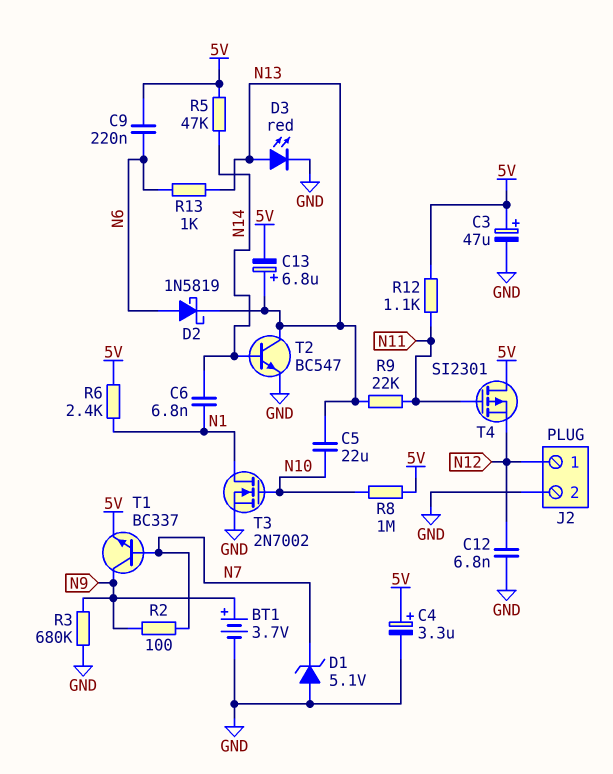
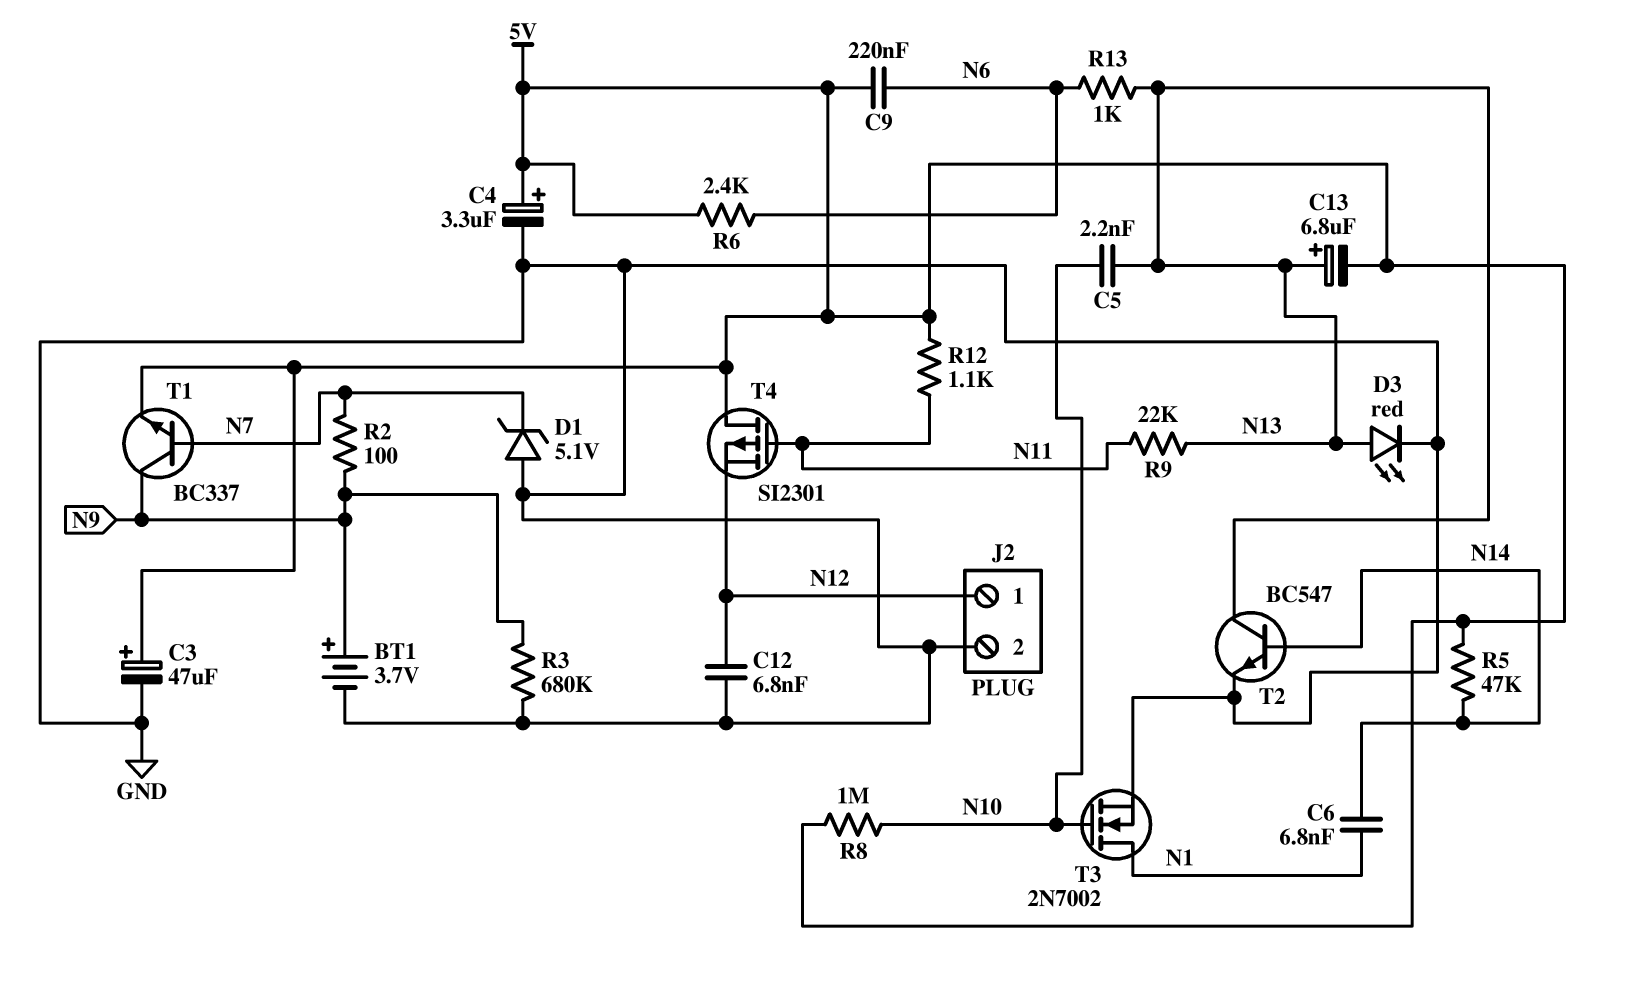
C5: 22uF (N10, N13) -> 2.2nF (N10, N13)
D2: schottky 1N5819 (A N6, K N13) -> none
R6: 2.4k (5V, N1) -> 2.4k (5V, N6)

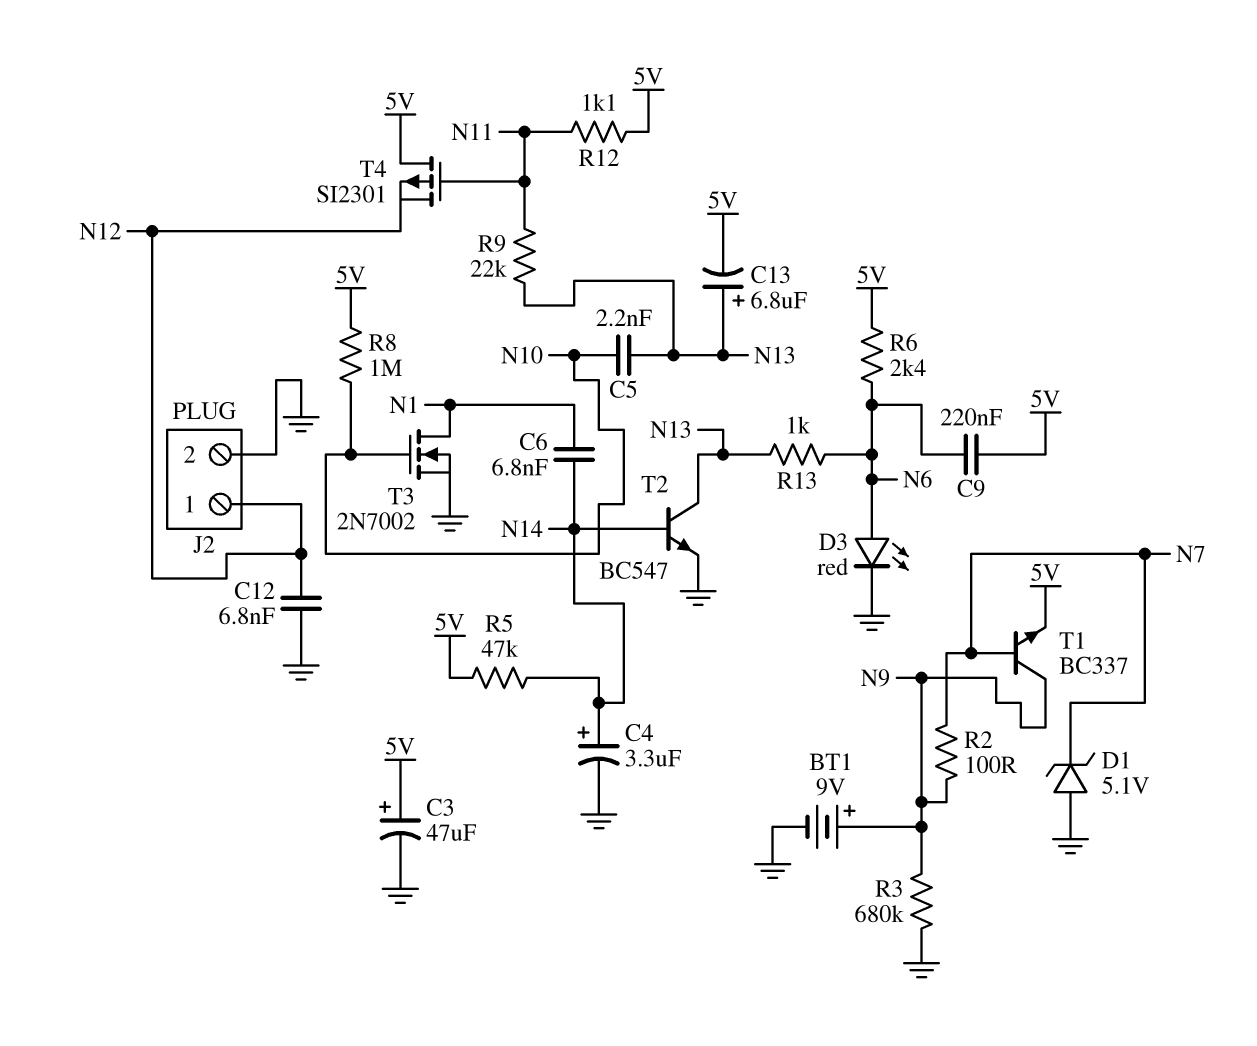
BT1: 3.7V (plus N9, minus GND) -> 9V (plus N9, minus GND)
C4: 3.3uF (plus 5V, minus GND) -> 3.3uF (plus N14, minus GND)
D3: LED red (A N13, K GND) -> LED red (A N6, K GND)

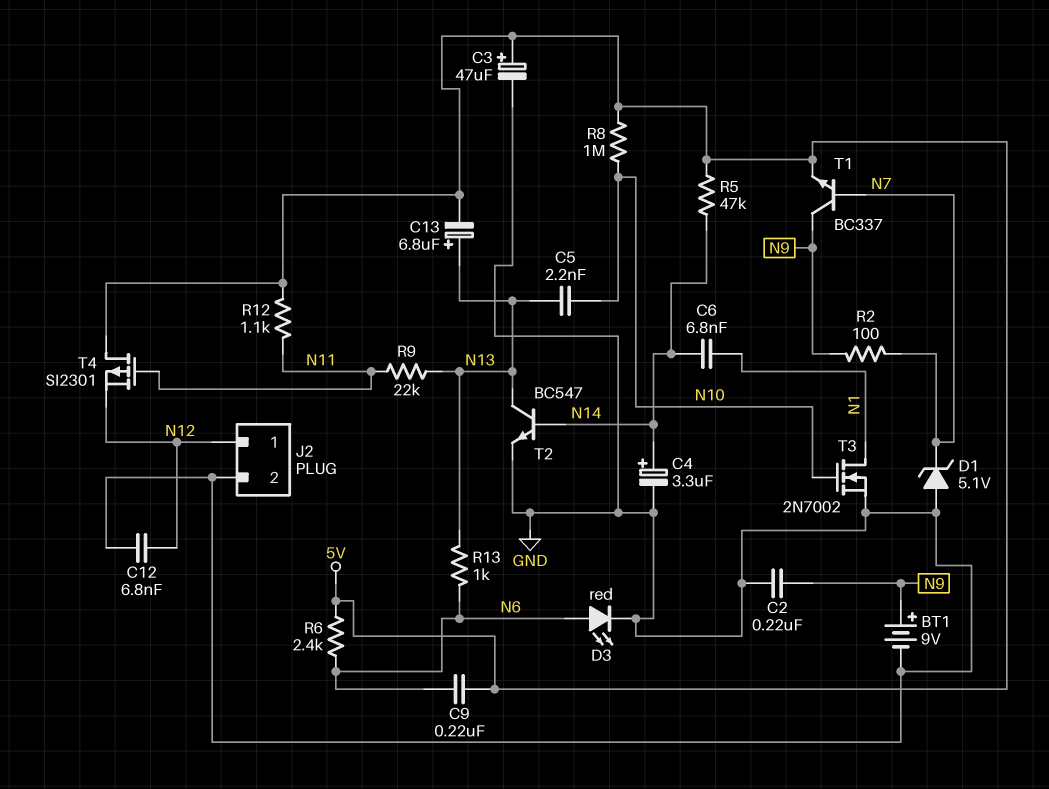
C2: none -> 220nF (GND, N9)
R3: 680k (GND, N9) -> none

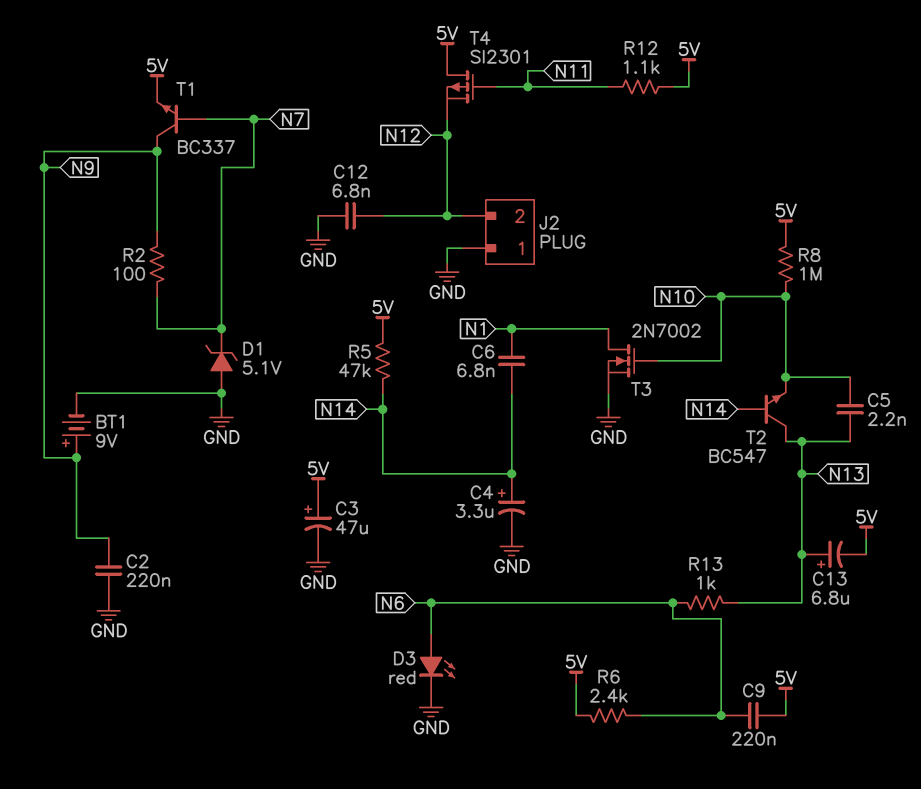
J2 pin 1: N12 -> GND
J2 pin 2: GND -> N12
R9: 22k (N11, N13) -> none
T2: NPN BC547 (B N14, C N13, E GND) -> NPN BC547 (B N14, C N13, E N10)

